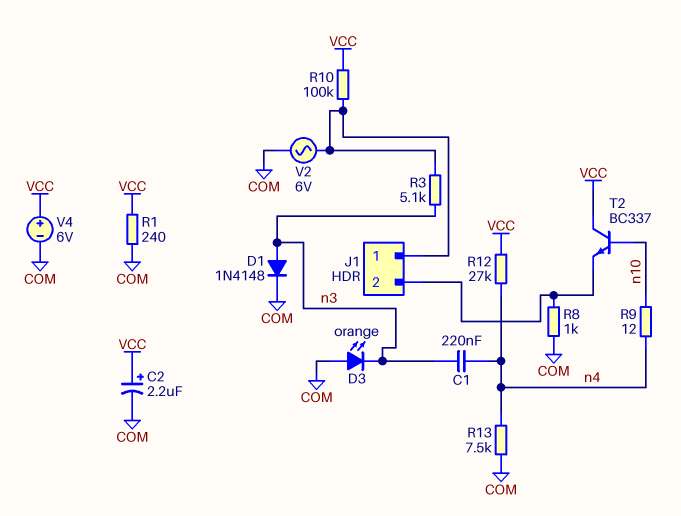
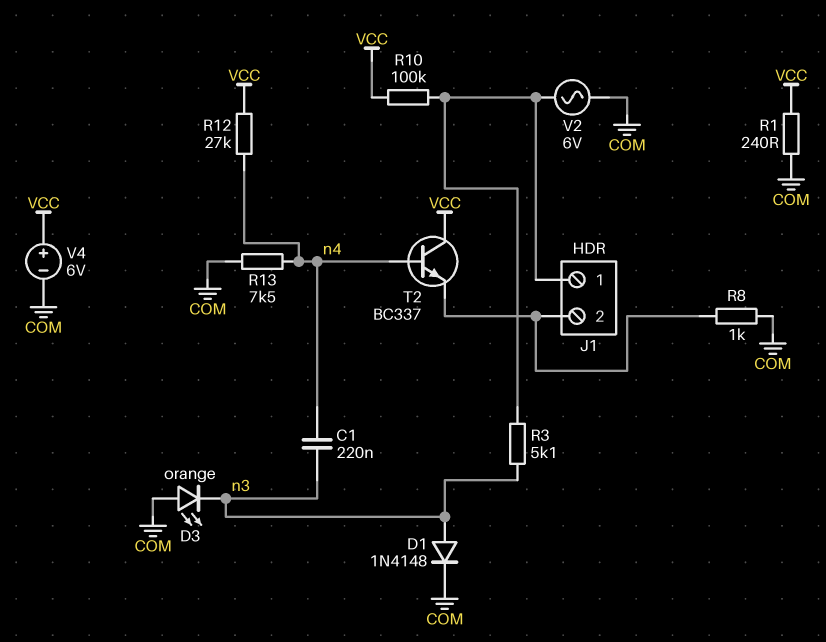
C2: 2.2uF (plus VCC, minus COM) -> none
R9: 12 (n4, n10) -> none
T2: NPN BC337 (B n10, C VCC, E J1/2) -> NPN BC337 (B n4, C VCC, E J1/2)

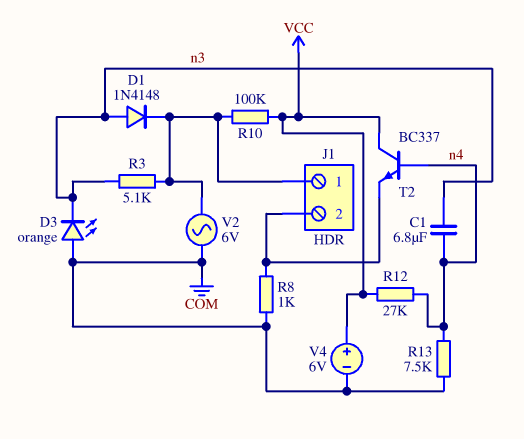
C1: 220nF (n3, n4) -> 6.8uF (n3, n4)
D1: diode 1N4148 (A n3, K COM) -> diode 1N4148 (A n3, K J1/1)
R1: 240 (COM, VCC) -> none

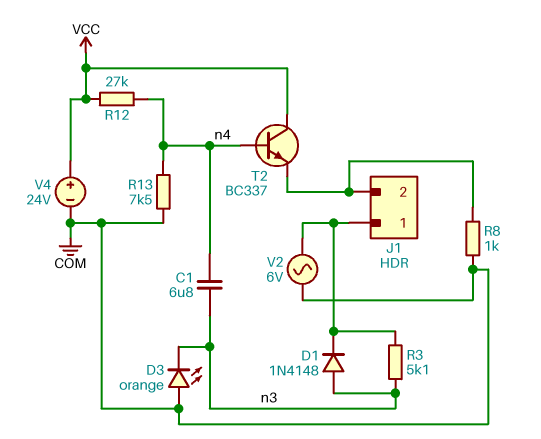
R10: 100k (J1/1, VCC) -> none
V4: 6V (plus VCC, minus COM) -> 24V (plus VCC, minus COM)

